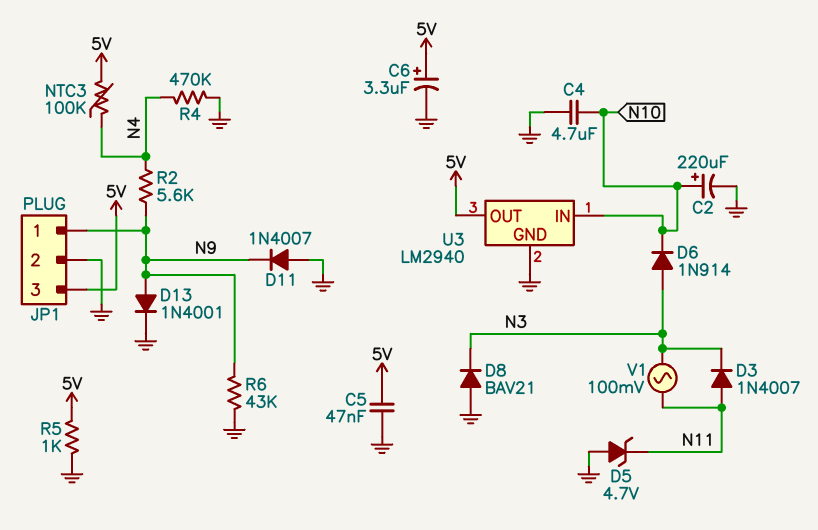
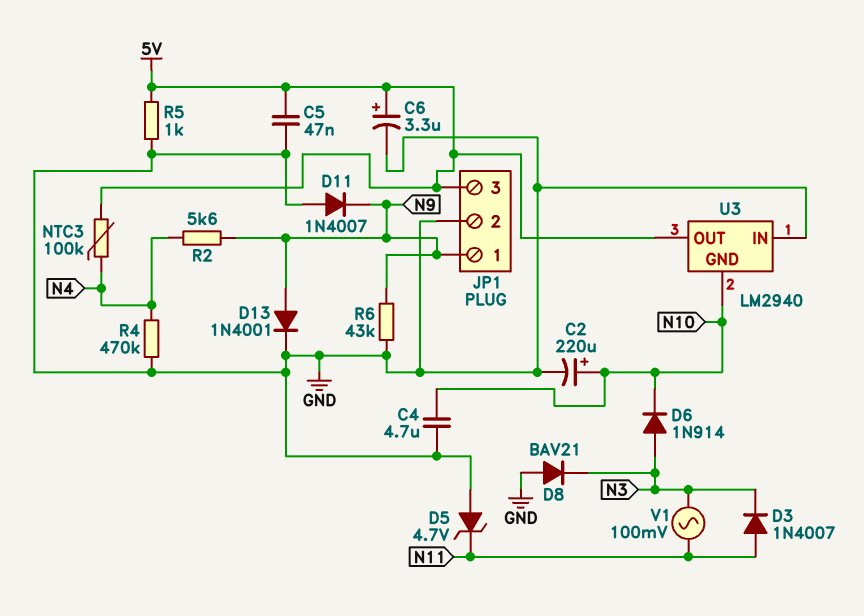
U3 pin GND: GND -> N10
U3 pin IN: N10 -> GND

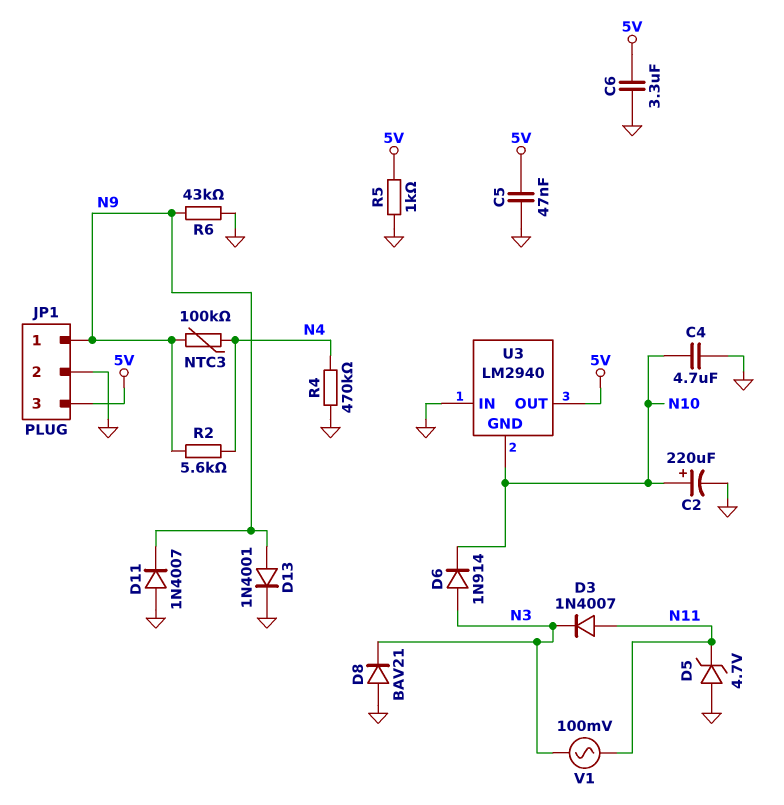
C6: 3.3uF (plus 5V, minus GND) -> 3.3uF (5V, GND)
NTC3: 100k (5V, N4) -> 100k (N4, N9)

